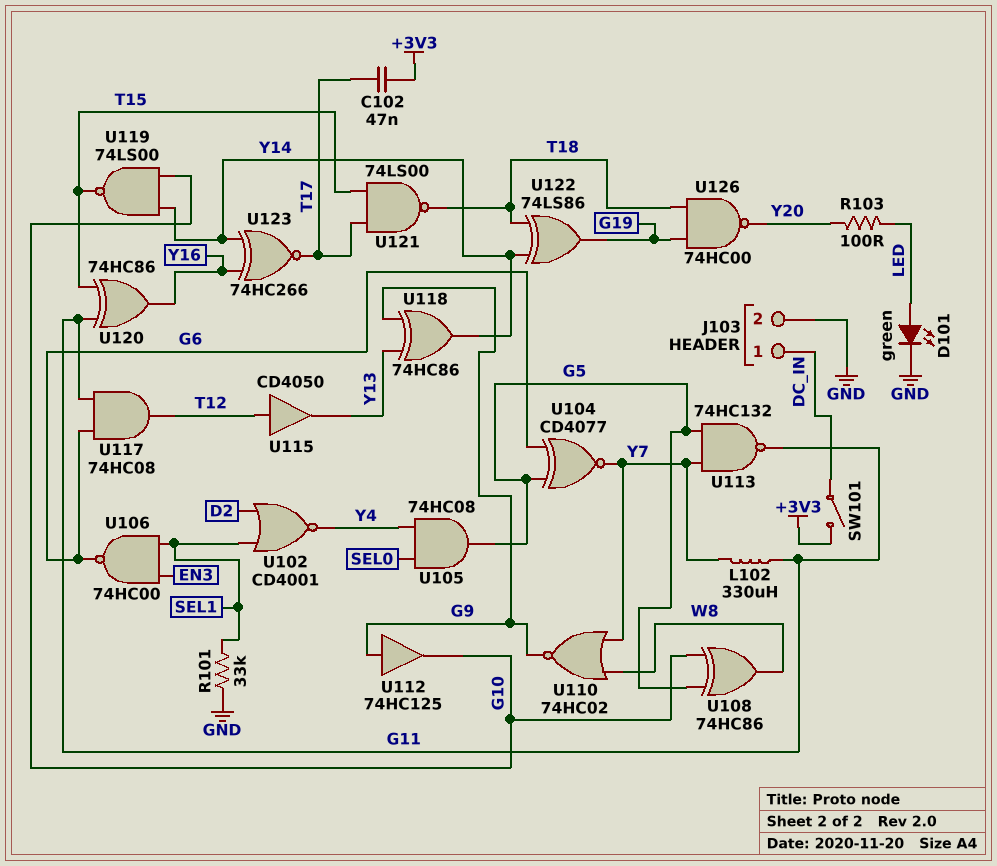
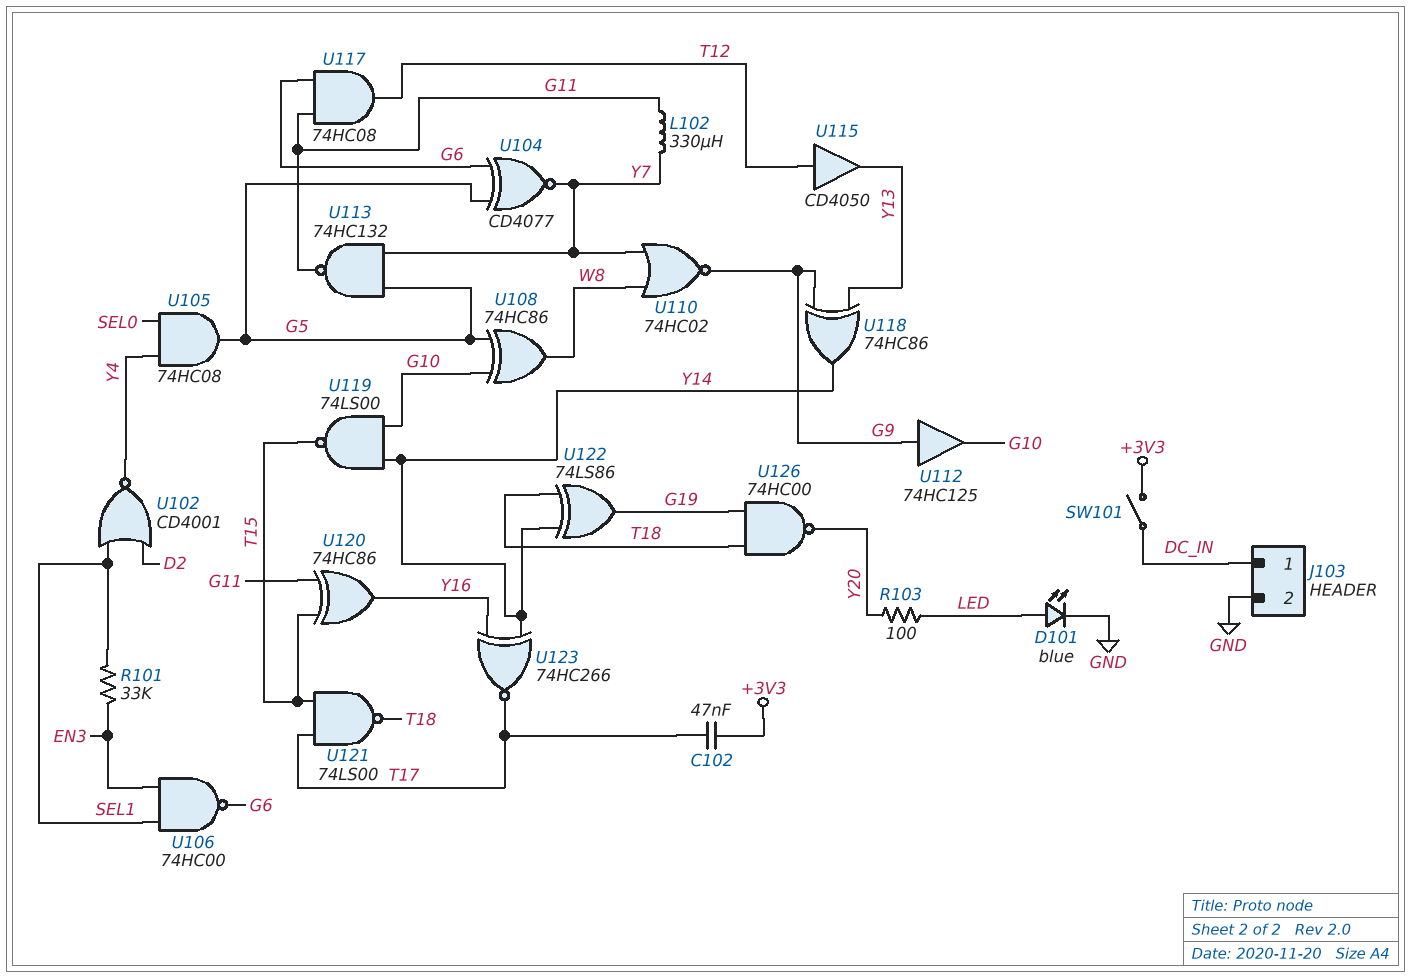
D101: LED green (A LED, K GND) -> LED blue (A LED, K GND)
R101: 33k (GND, SEL1) -> 33k (EN3, SEL1)

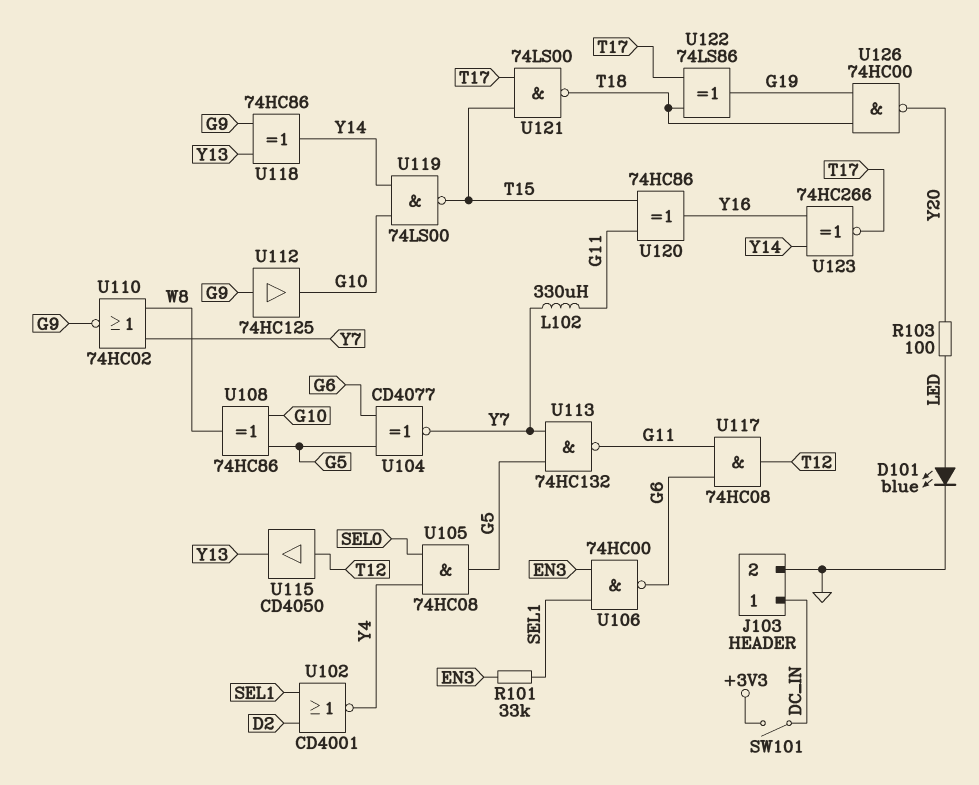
C102: 47nF (+3V3, T17) -> none
U122: XOR 74LS86 (in T18, in Y14, out G19) -> XOR 74LS86 (in T17, in T18, out G19)

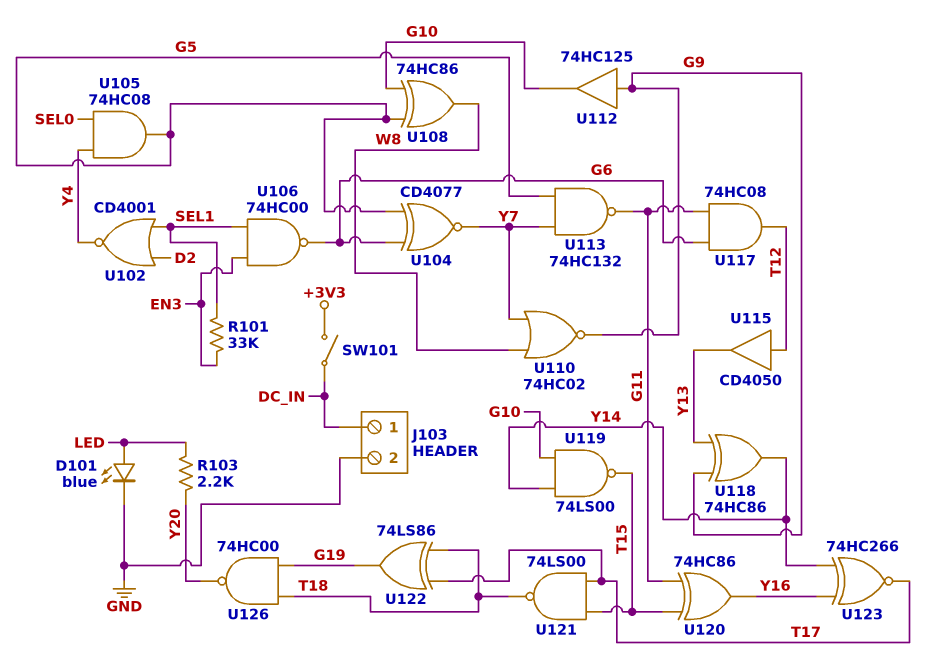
L102: 330uH (G11, Y7) -> none
R103: 100 (LED, Y20) -> 2.2k (LED, Y20)

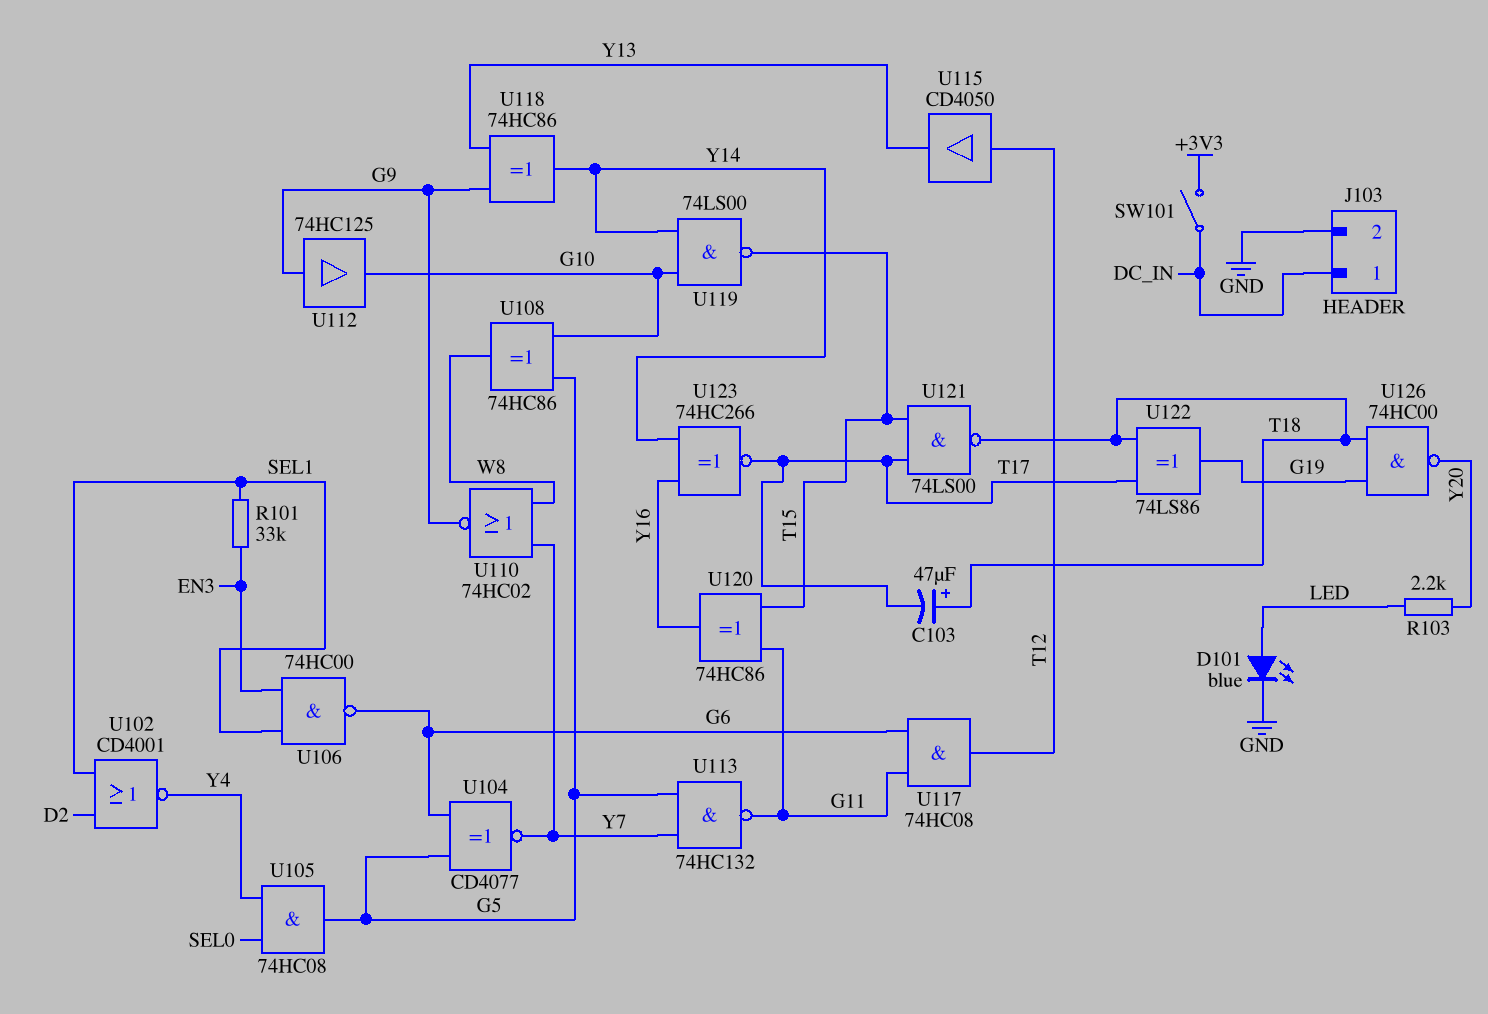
C103: none -> 47uF (plus T18, minus T17)

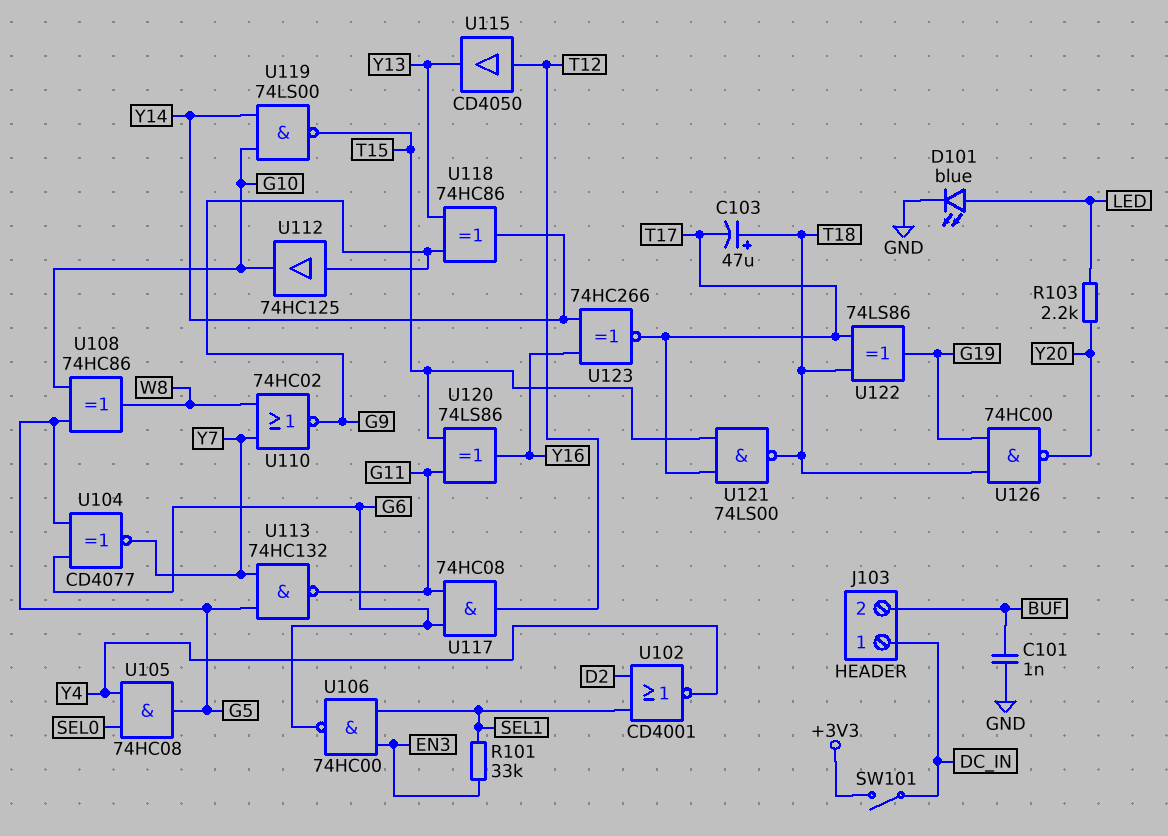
C101: none -> 1nF (BUF, GND)
J103 pin 2: GND -> BUF
U120: XOR 74HC86 (in G11, in T15, out Y16) -> XOR 74LS86 (in G11, in T15, out Y16)

